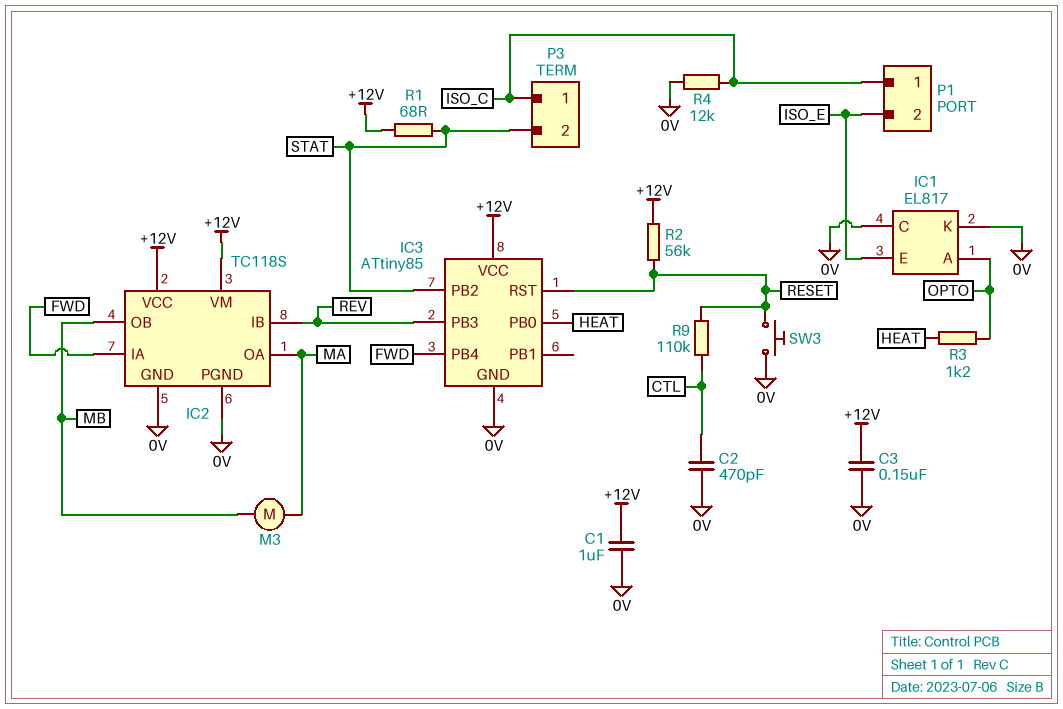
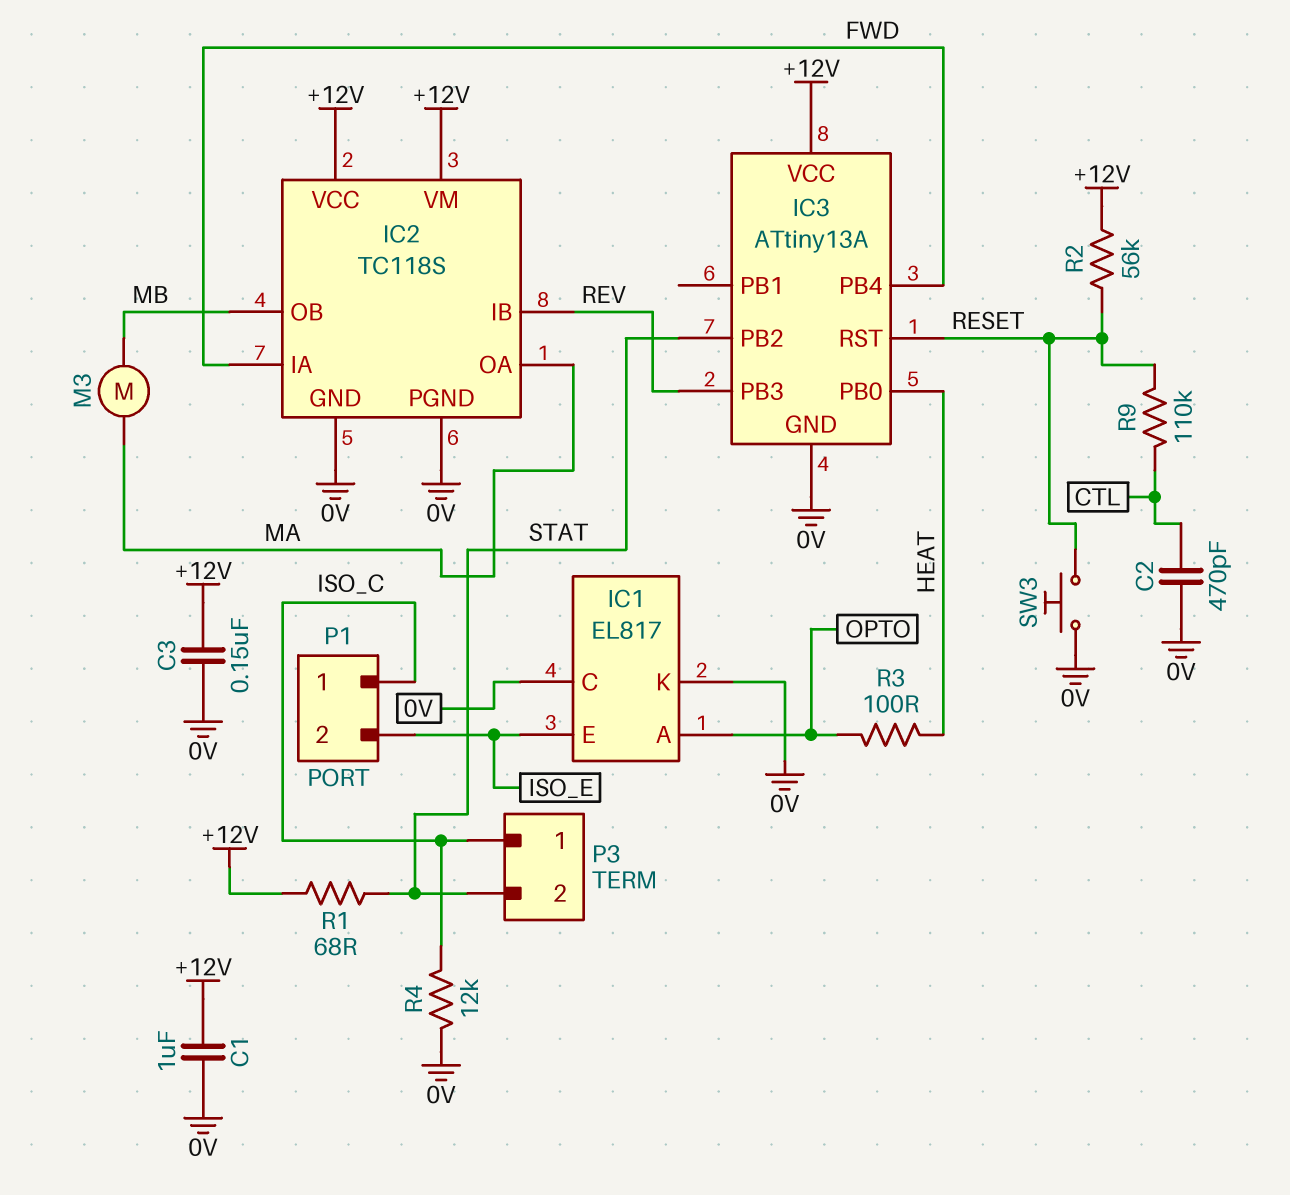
IC3: ATtiny85 -> ATtiny13A
R3: 1.2k (HEAT, OPTO) -> 100 (HEAT, OPTO)

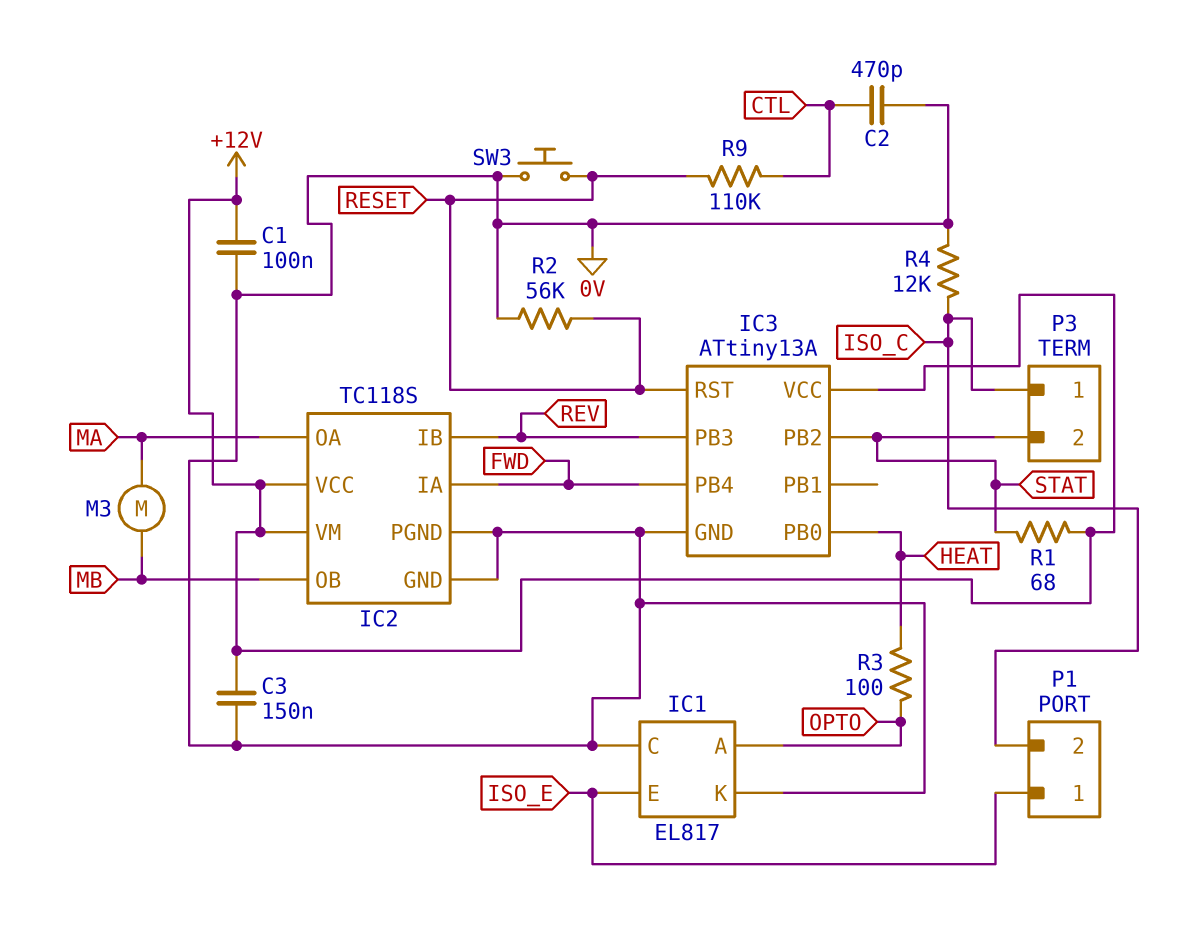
C1: 1uF (+12V, 0V) -> 100nF (+12V, 0V)
P1 pin 1: ISO_C -> ISO_E
P1 pin 2: ISO_E -> ISO_C
R2: 56k (+12V, RESET) -> 56k (0V, RESET)

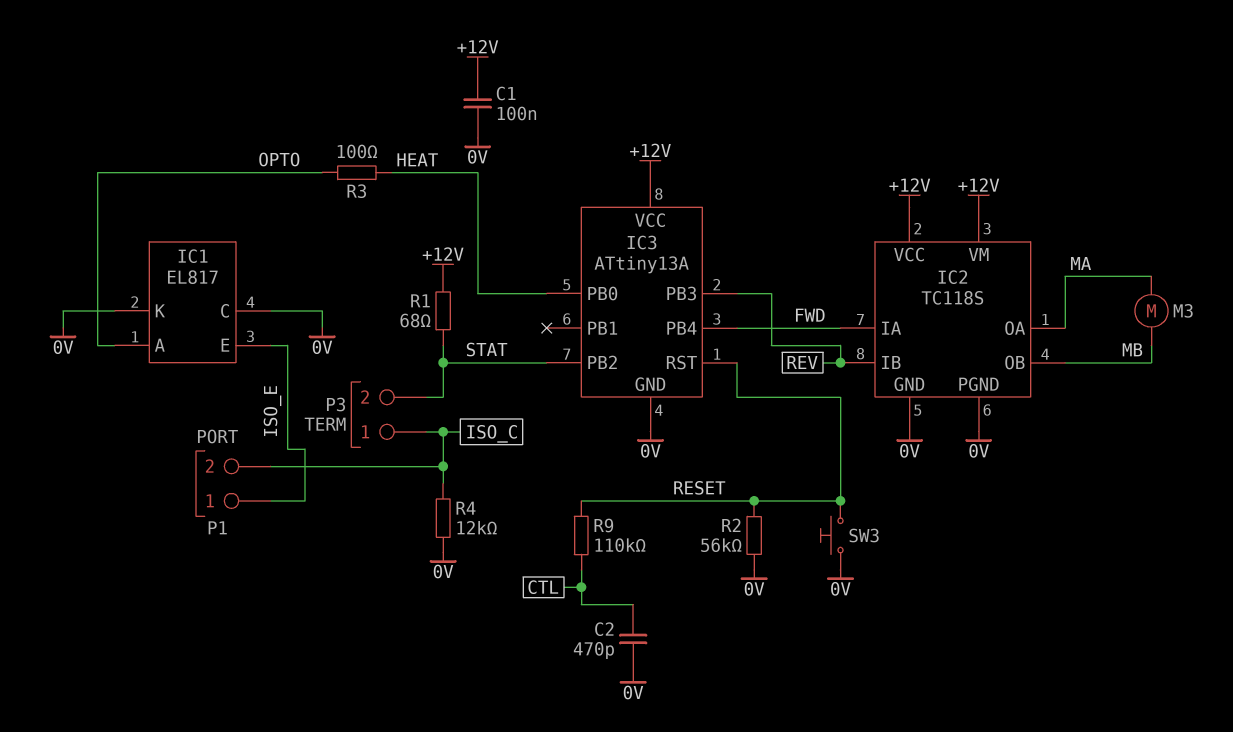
C3: 150nF (+12V, 0V) -> none

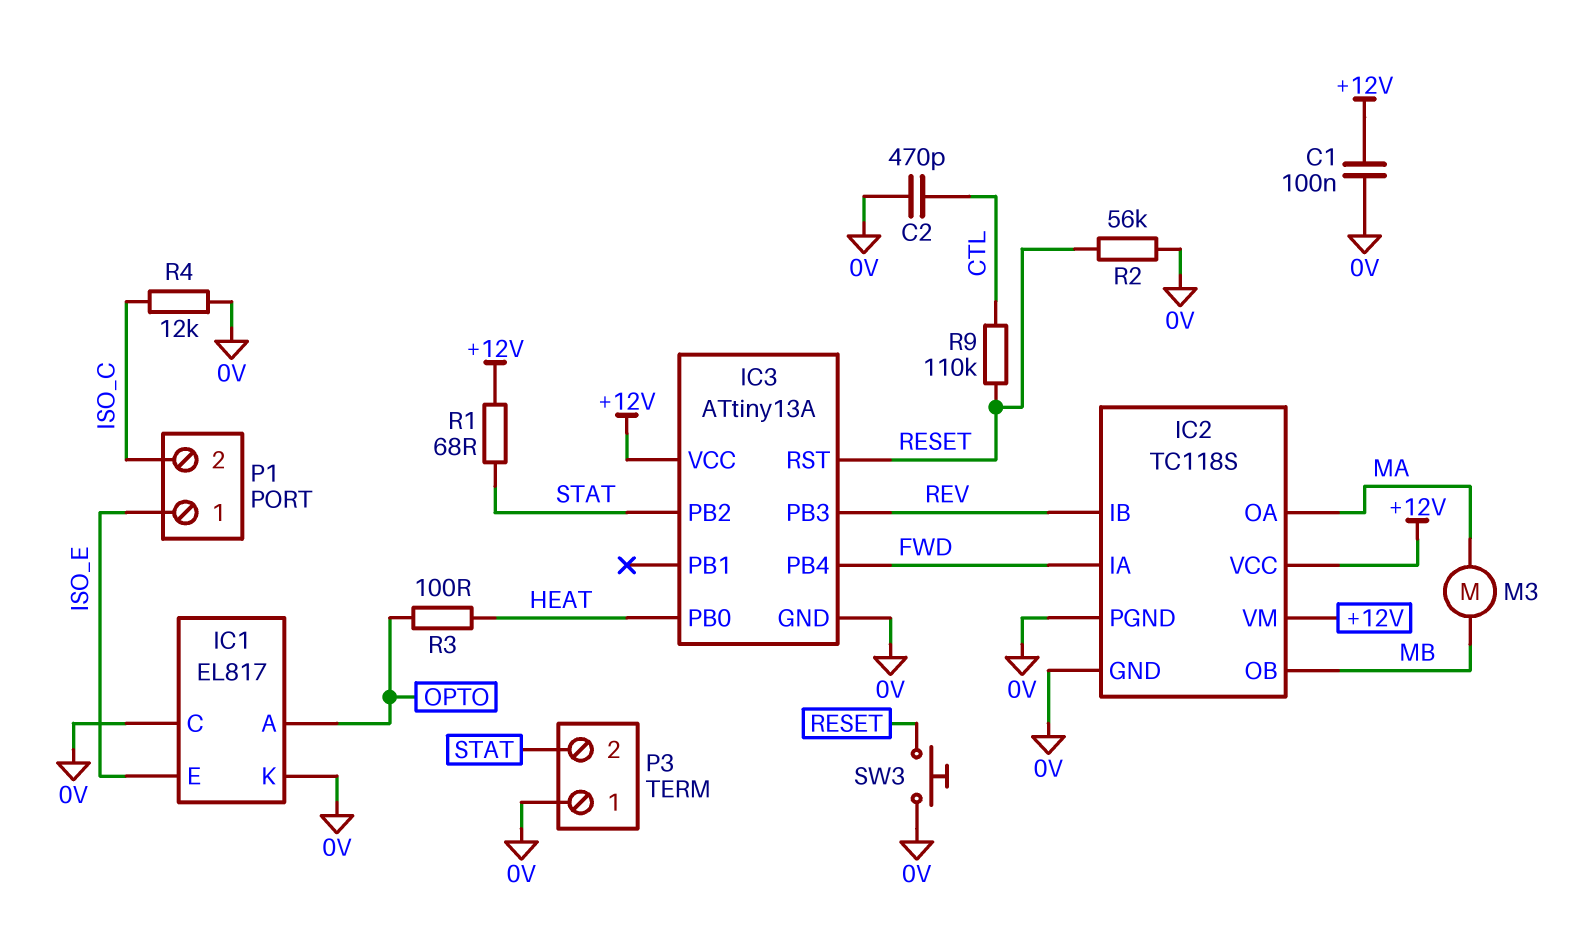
P3 pin 1: ISO_C -> 0V

